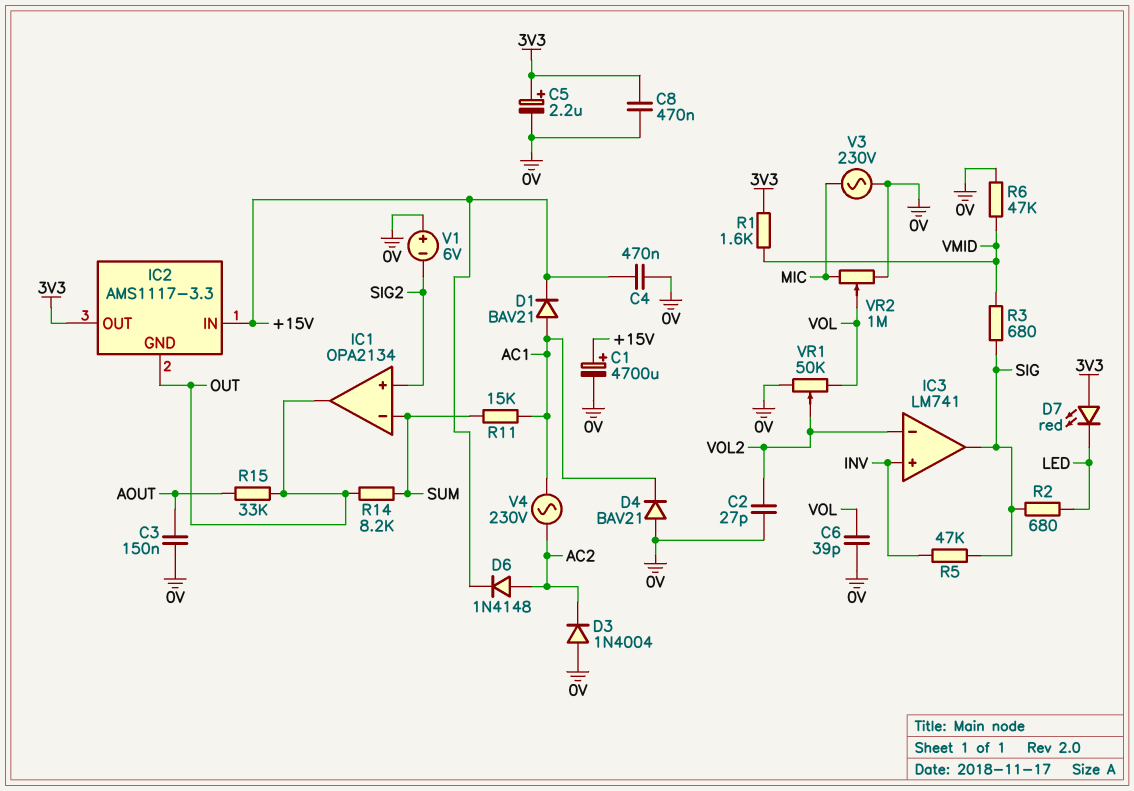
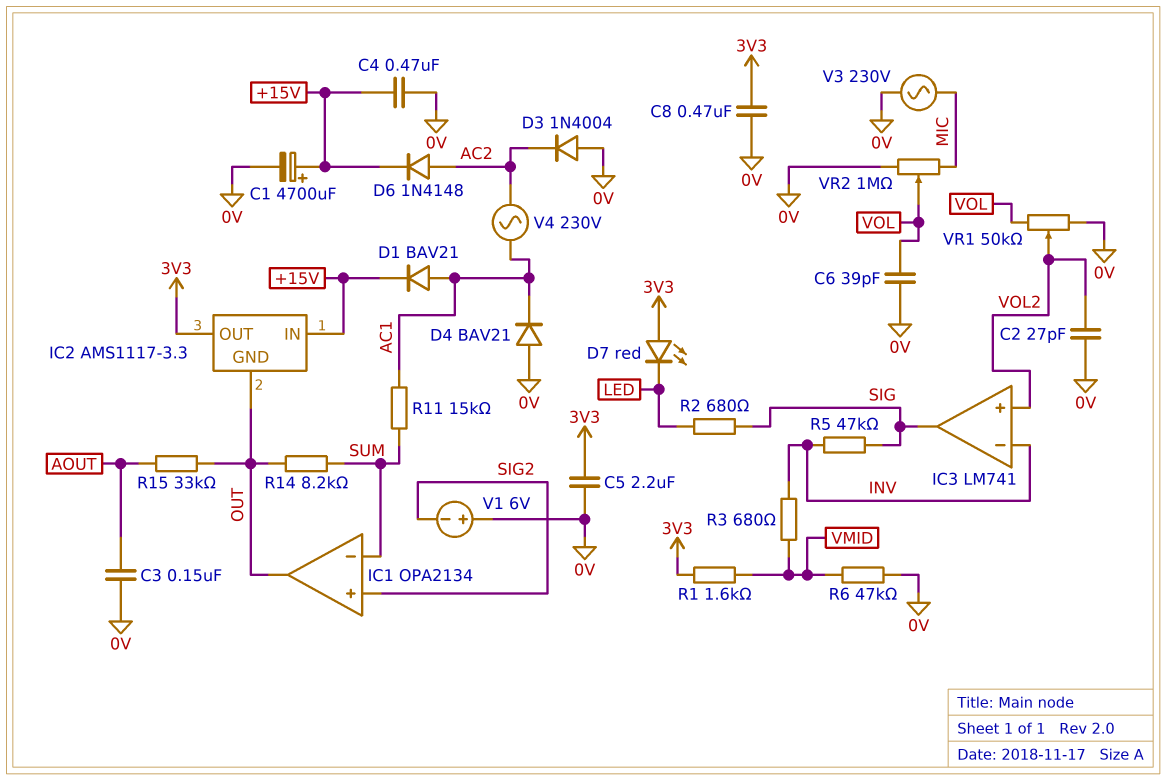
C5: 2.2uF (plus 3V3, minus 0V) -> 2.2uF (0V, 3V3)
IC3 pin in+: INV -> VOL2
IC3 pin in-: VOL2 -> INV
R3: 680 (SIG, VMID) -> 680 (INV, VMID)

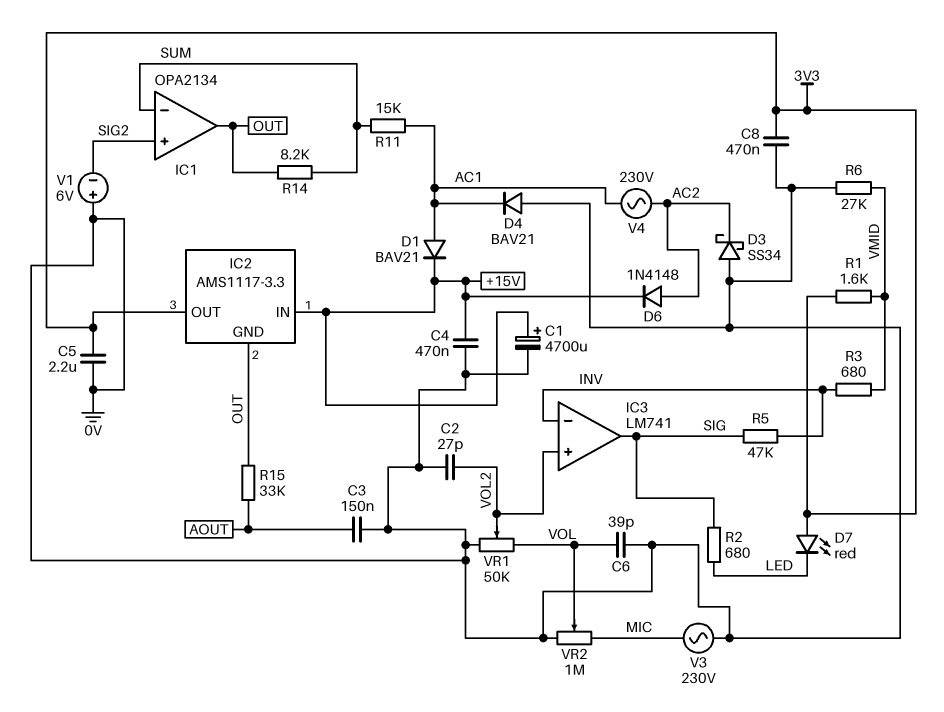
D3: diode 1N4004 (A 0V, K AC2) -> schottky SS34 (A 0V, K AC2)
R6: 47k (0V, VMID) -> 27k (0V, VMID)

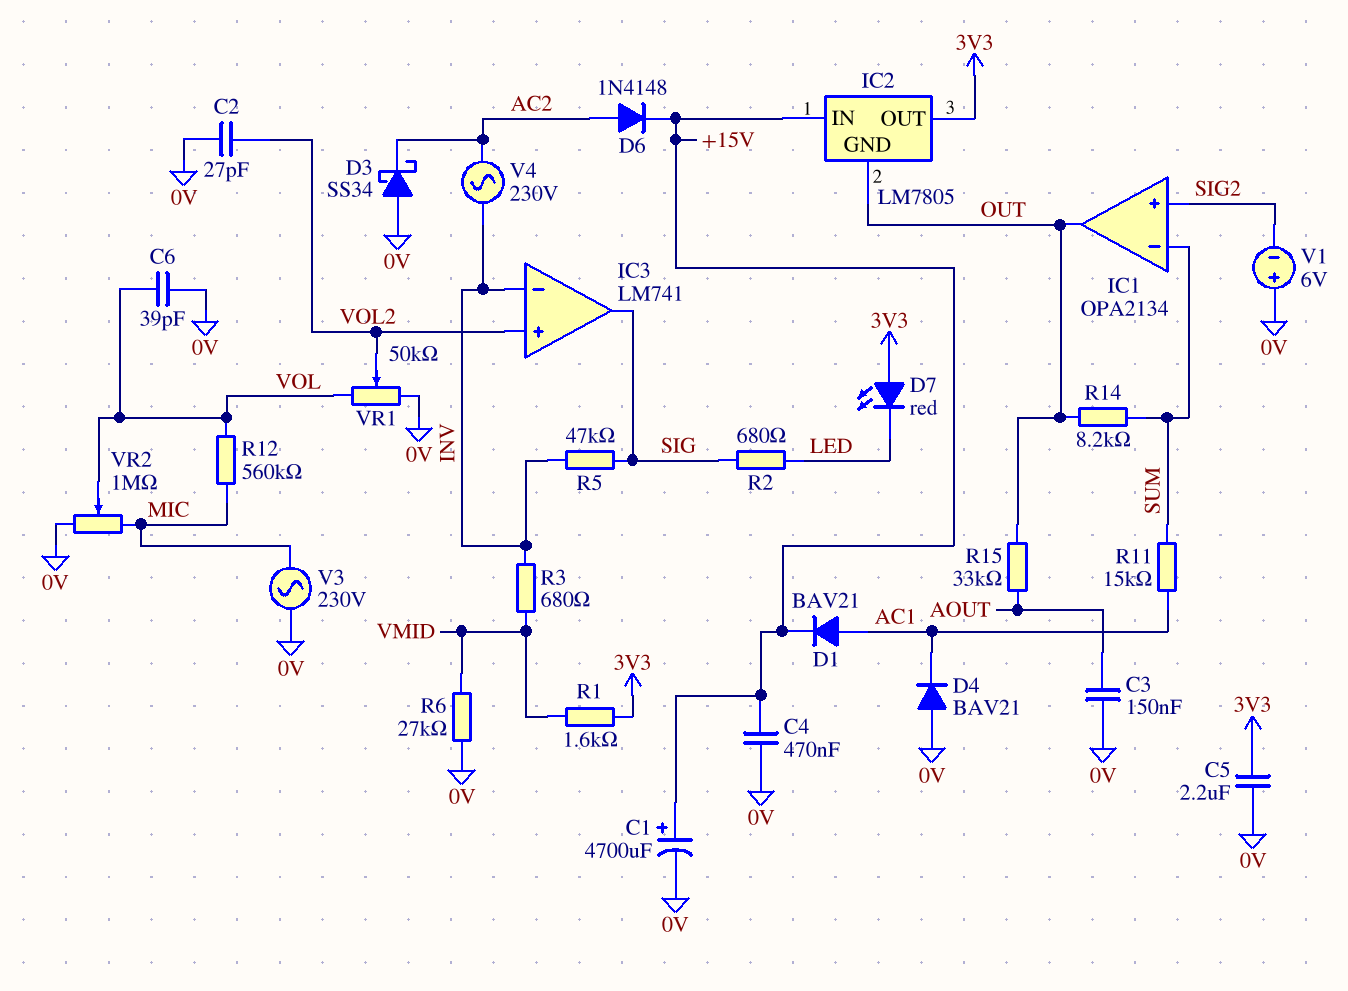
C8: 470nF (0V, 3V3) -> none
IC2: AMS1117-3.3 -> LM7805
R12: none -> 560k (MIC, VOL)
V4: AC 230V (AC1, AC2) -> AC 230V (AC2, INV)

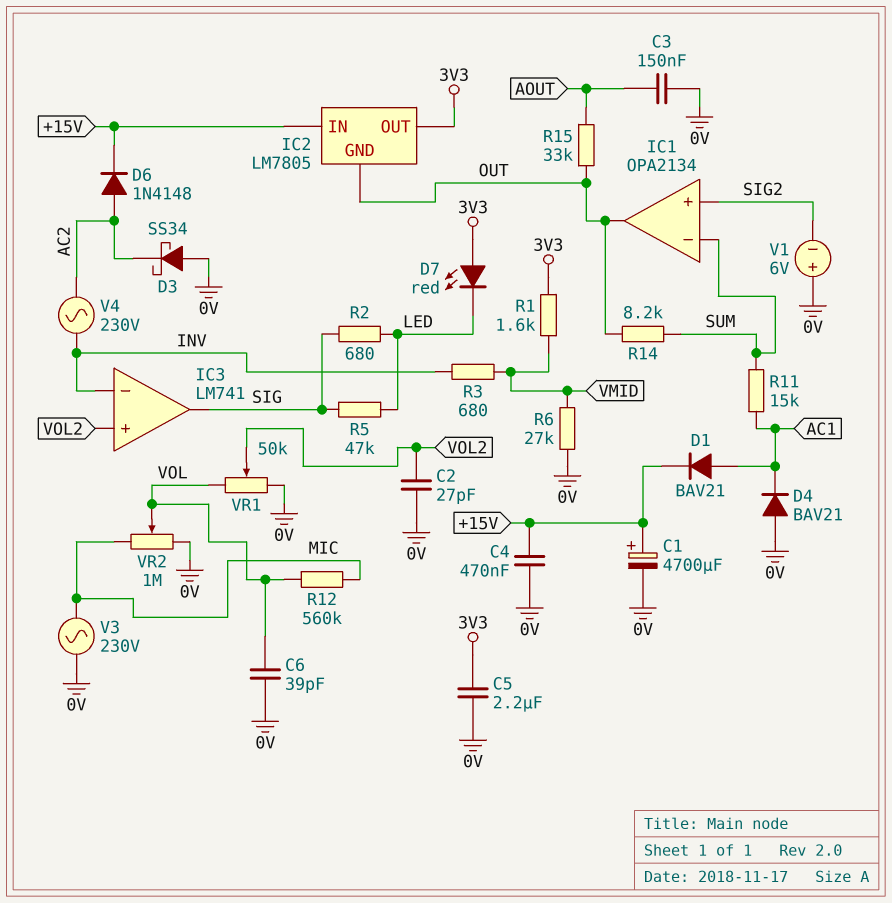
R5: 47k (INV, SIG) -> 47k (LED, SIG)

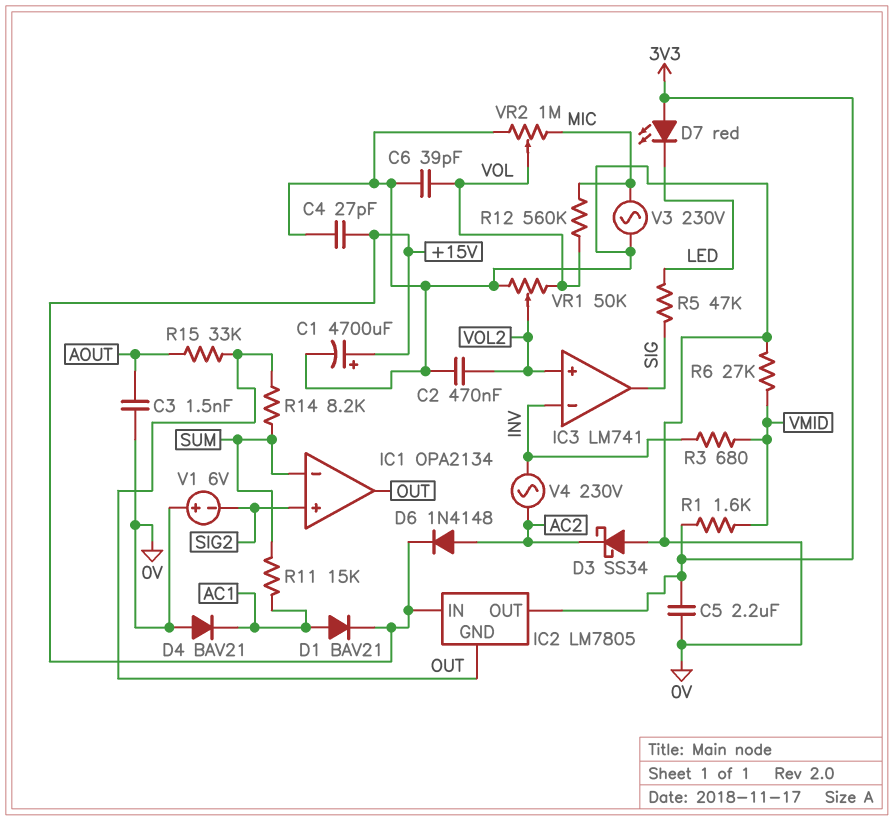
C2: 27pF (0V, VOL2) -> 470nF (0V, VOL2)
C3: 150nF (0V, AOUT) -> 1.5nF (0V, AOUT)
C4: 470nF (+15V, 0V) -> 27pF (+15V, 0V)
R2: 680 (LED, SIG) -> none

